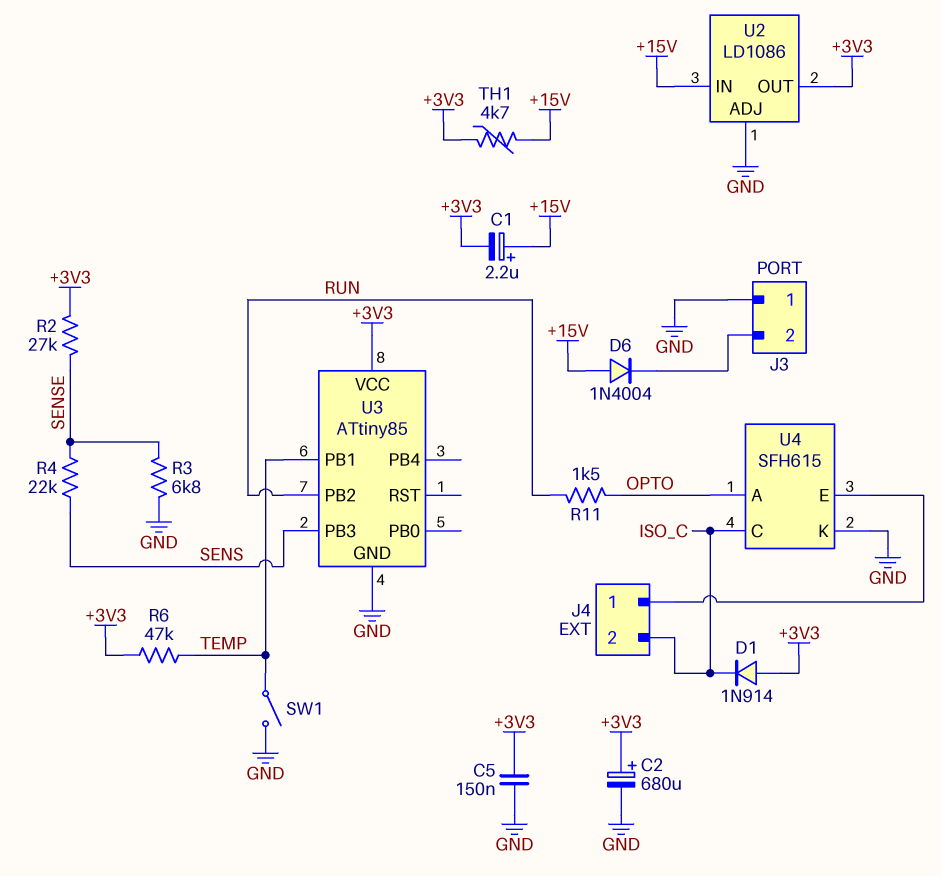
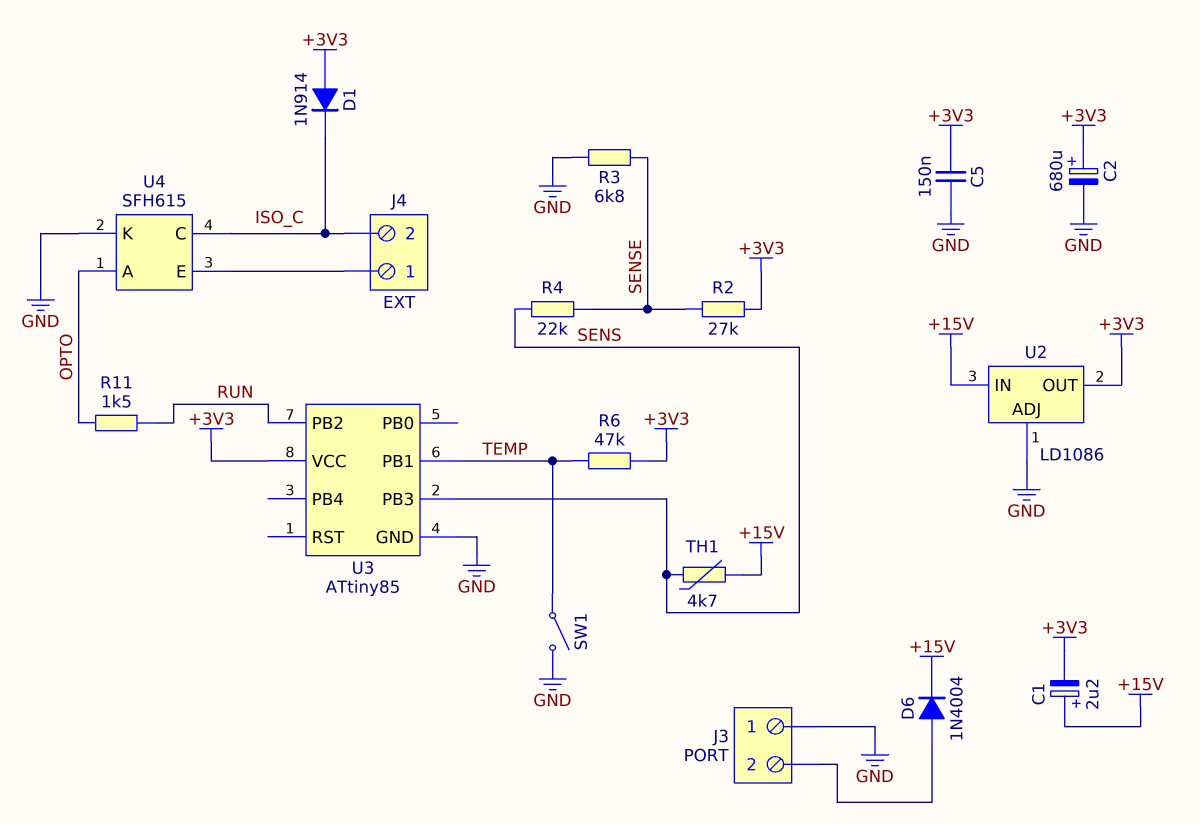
D6: diode 1N4004 (A +15V, K J3/2) -> diode 1N4004 (A J3/2, K +15V)
TH1: 4.7k (+3V3, +15V) -> 4.7k (+15V, SENS)

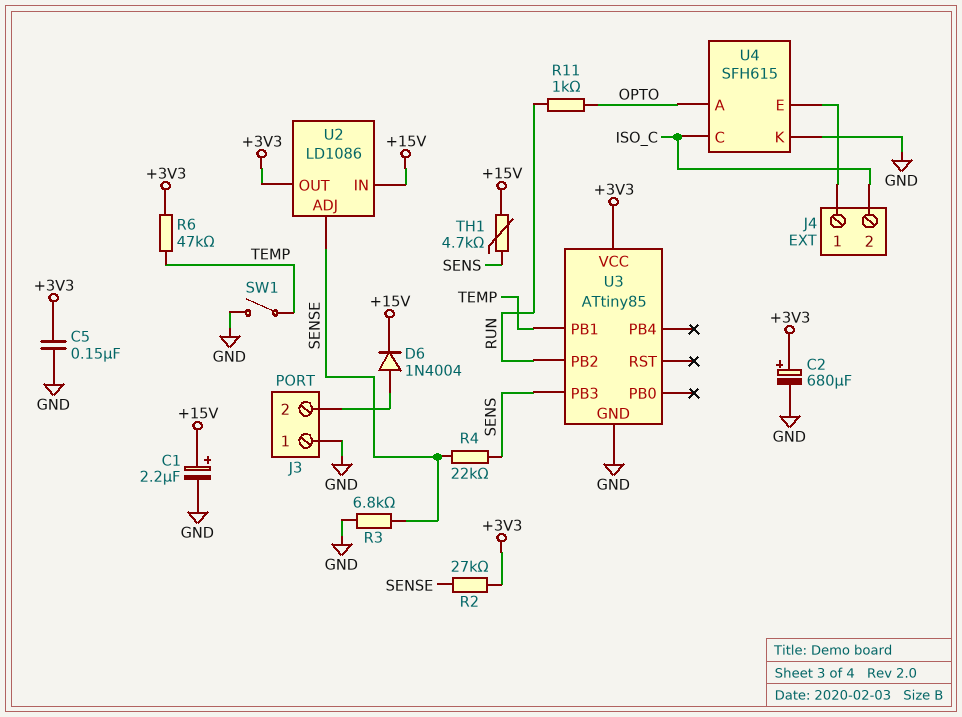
C1: 2.2uF (plus +15V, minus +3V3) -> 2.2uF (plus +15V, minus GND)
D1: diode 1N914 (A +3V3, K ISO_C) -> none
R11: 1.5k (OPTO, RUN) -> 1k (OPTO, RUN)
U2 pin ADJ: GND -> SENSE

